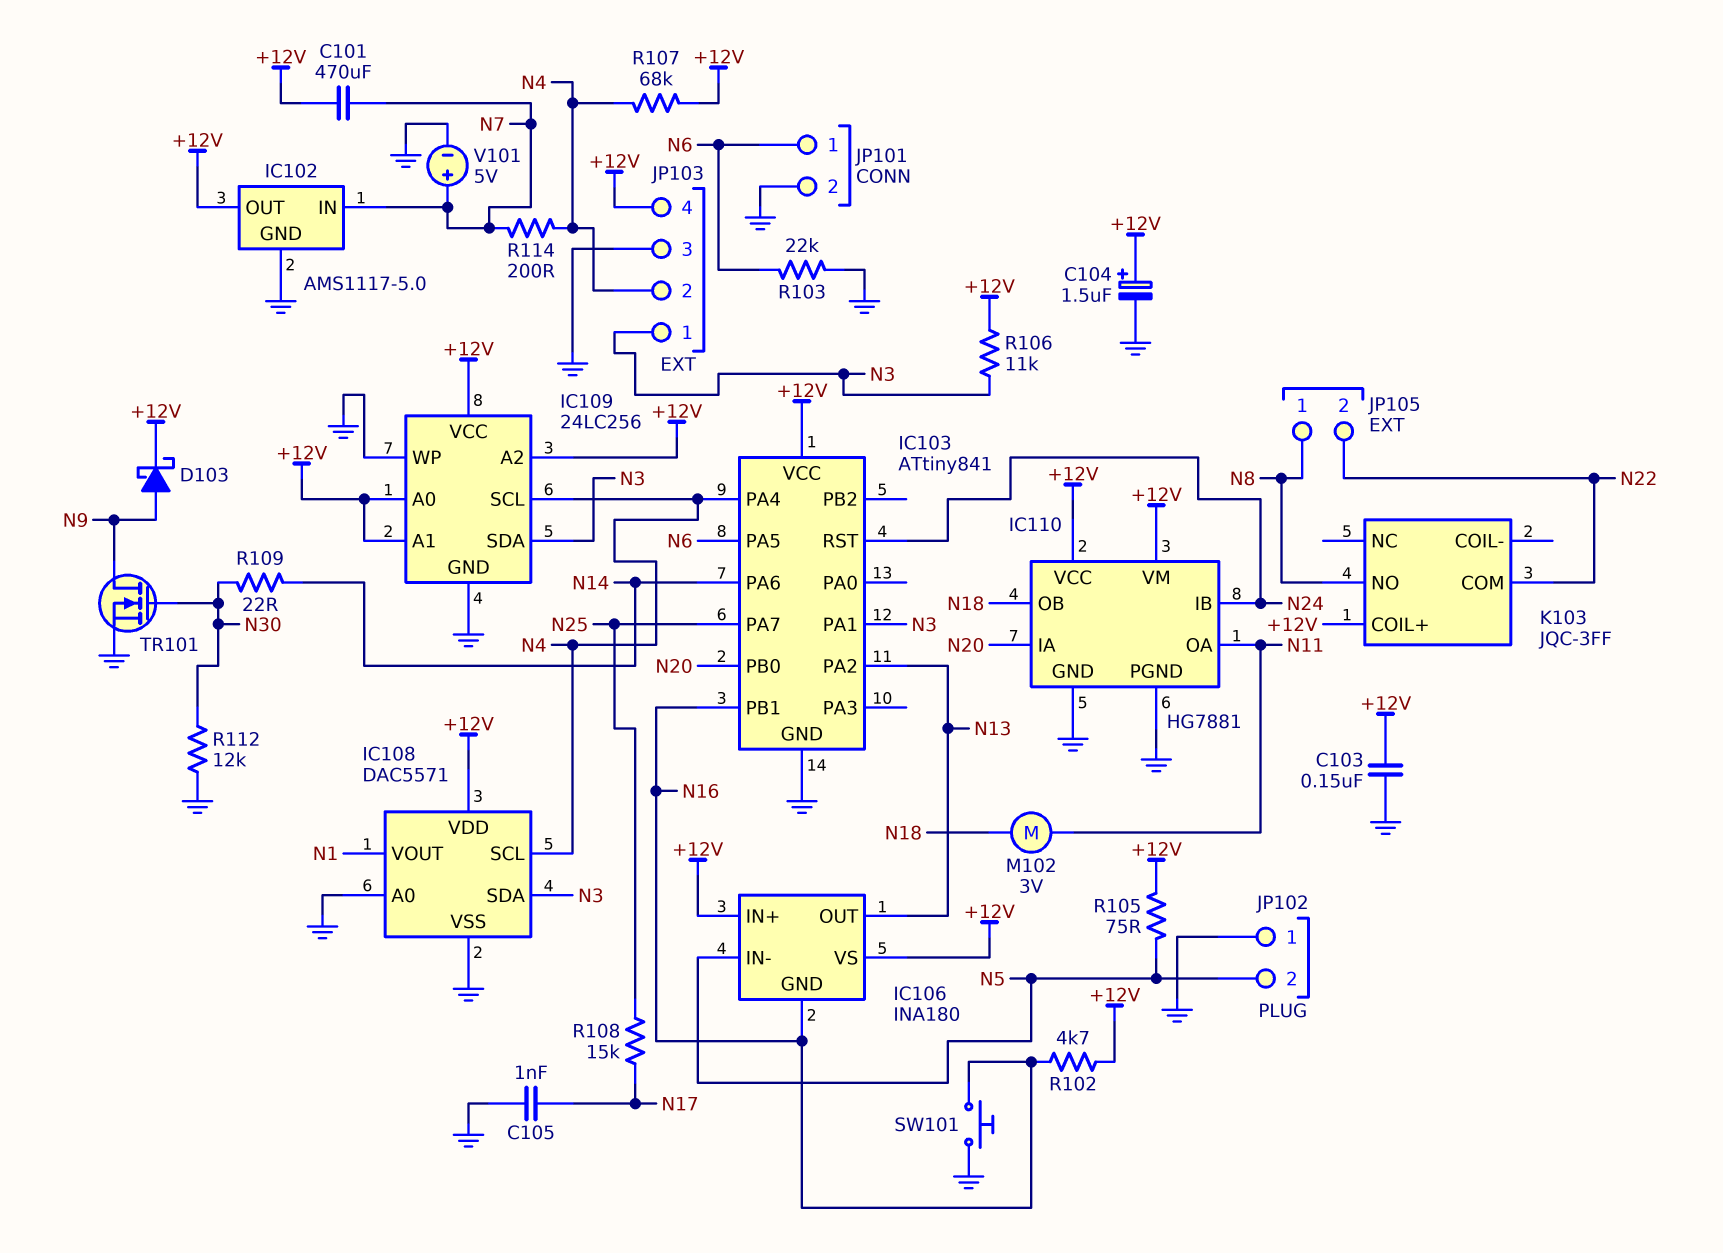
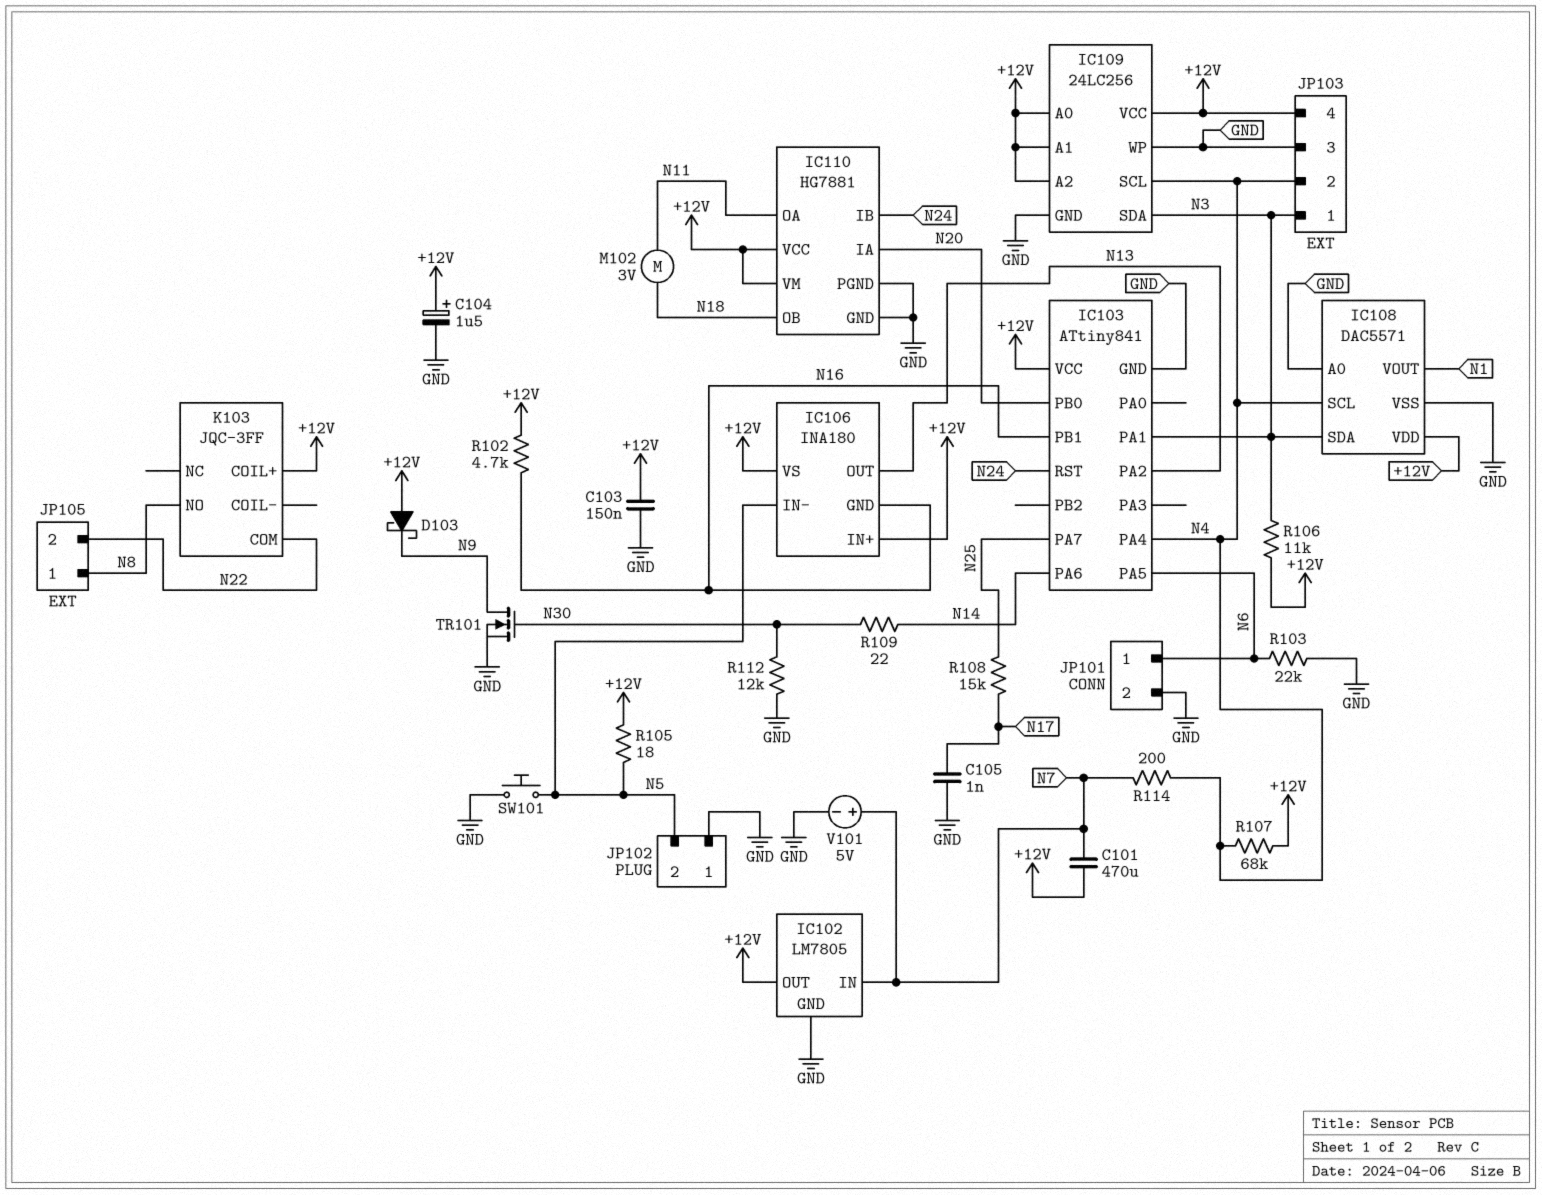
D103: schottky (A N9, K +12V) -> schottky (A +12V, K N9)
IC102: AMS1117-5.0 -> LM7805
R105: 75 (+12V, N5) -> 18 (+12V, N5)
SW101: button (GND, N16) -> button (GND, N5)

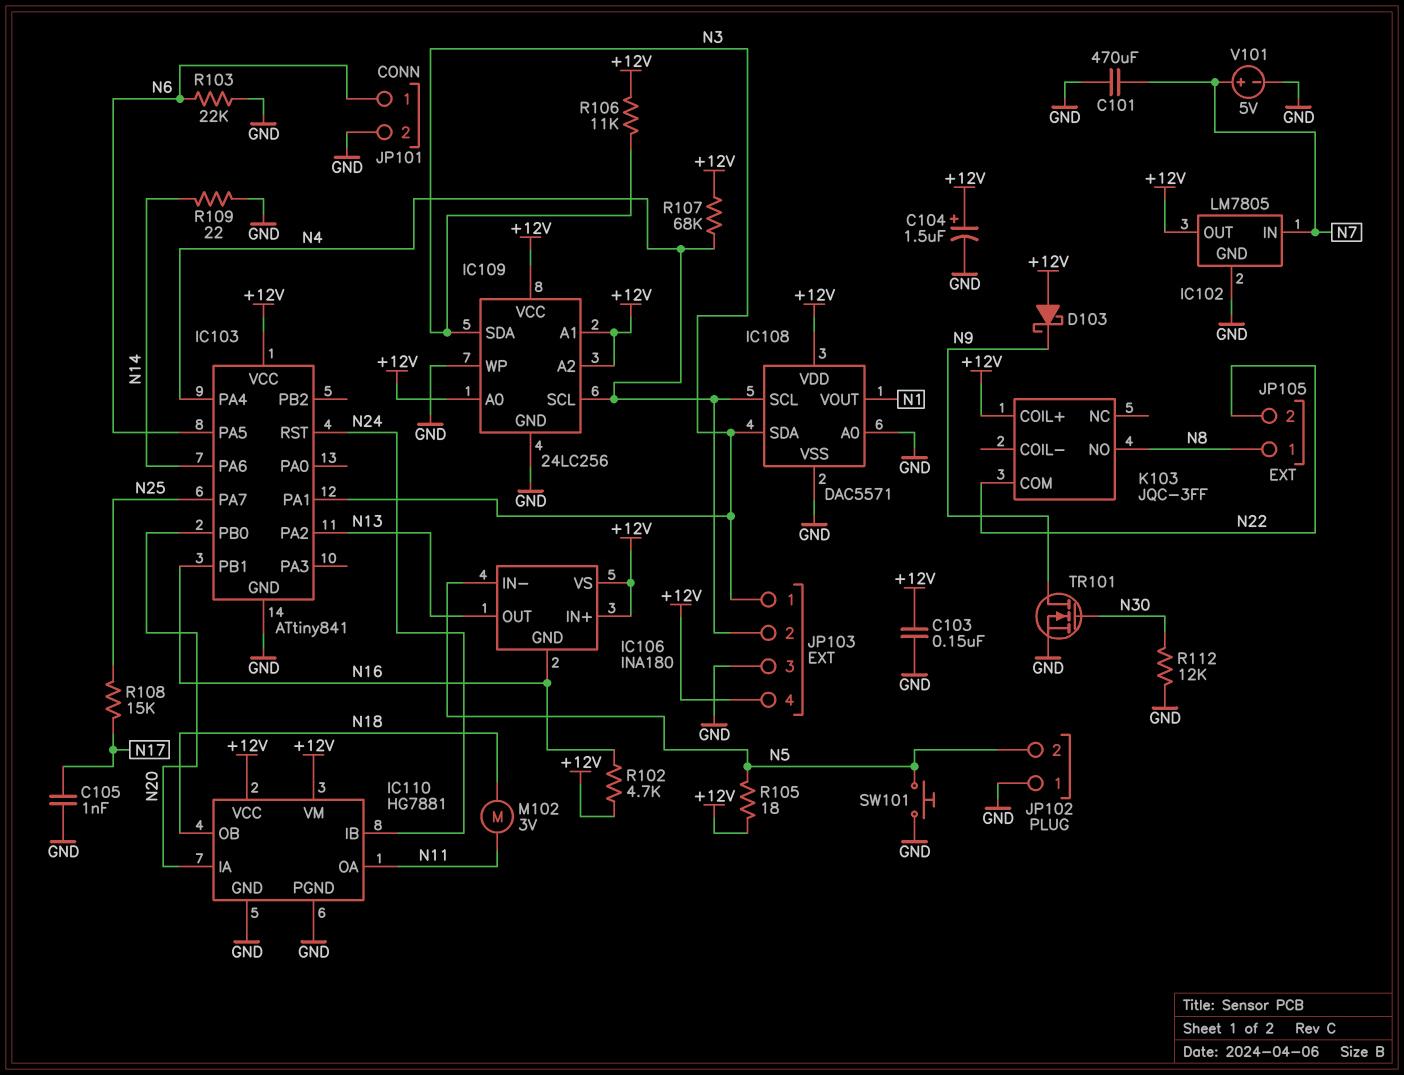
C101: 470uF (+12V, N7) -> 470uF (GND, N7)
R109: 22 (N14, N30) -> 22 (GND, N14)
R114: 200 (N4, N7) -> none

